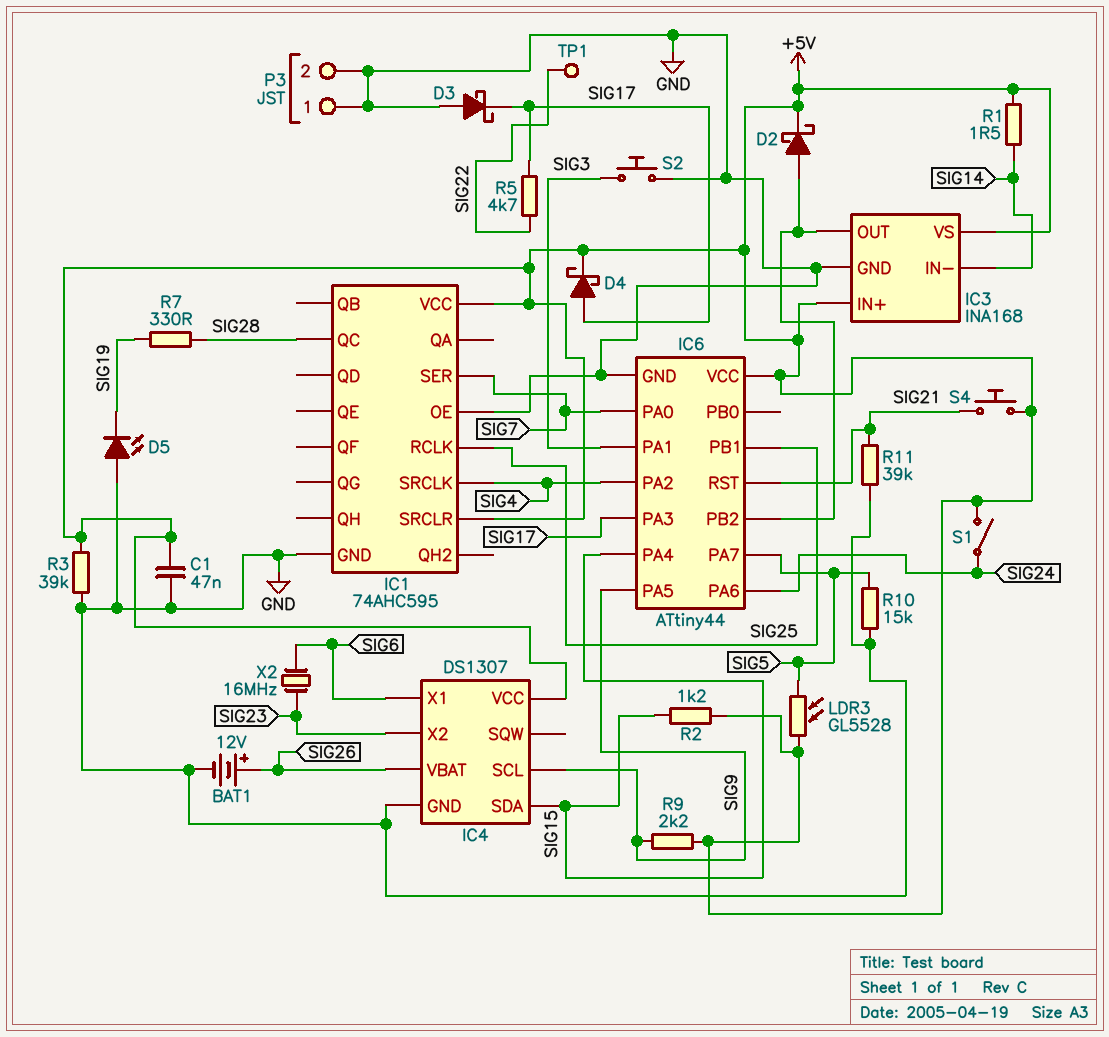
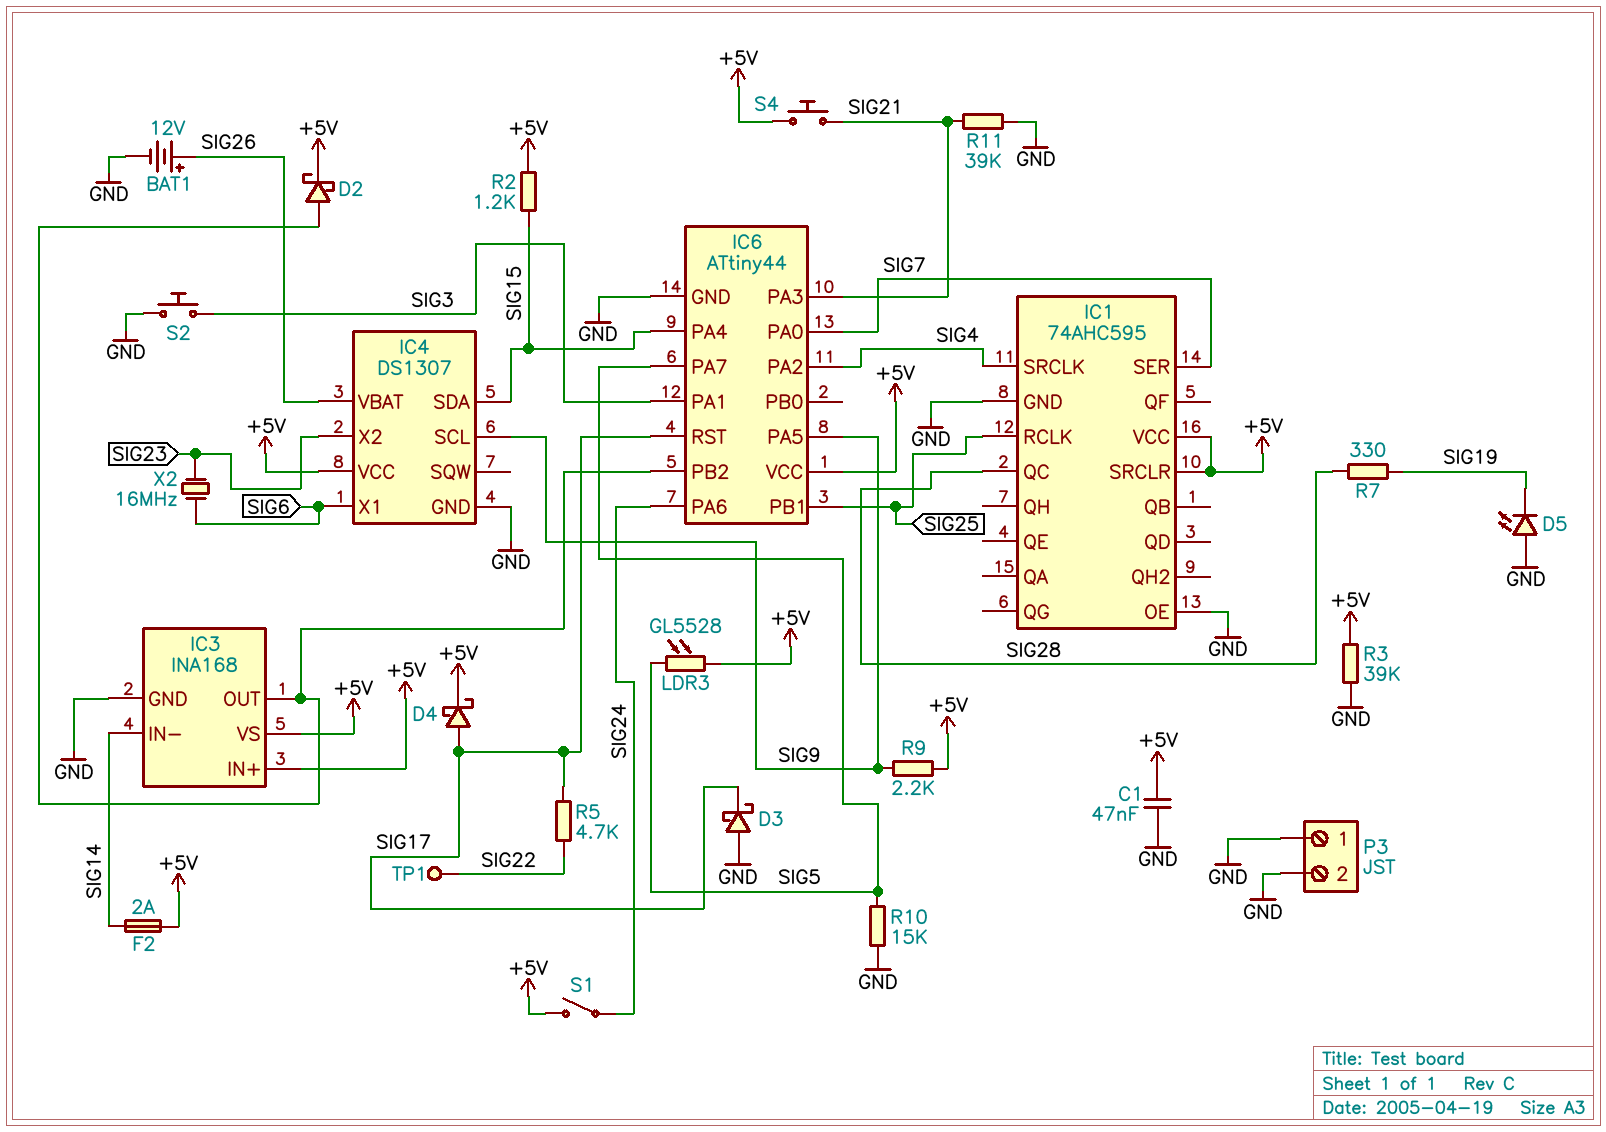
F2: none -> 2A (+5V, SIG14)
IC6 pin PA3: SIG17 -> SIG21
IC6 pin RST: SIG21 -> SIG17
R1: 1.5 (+5V, SIG14) -> none

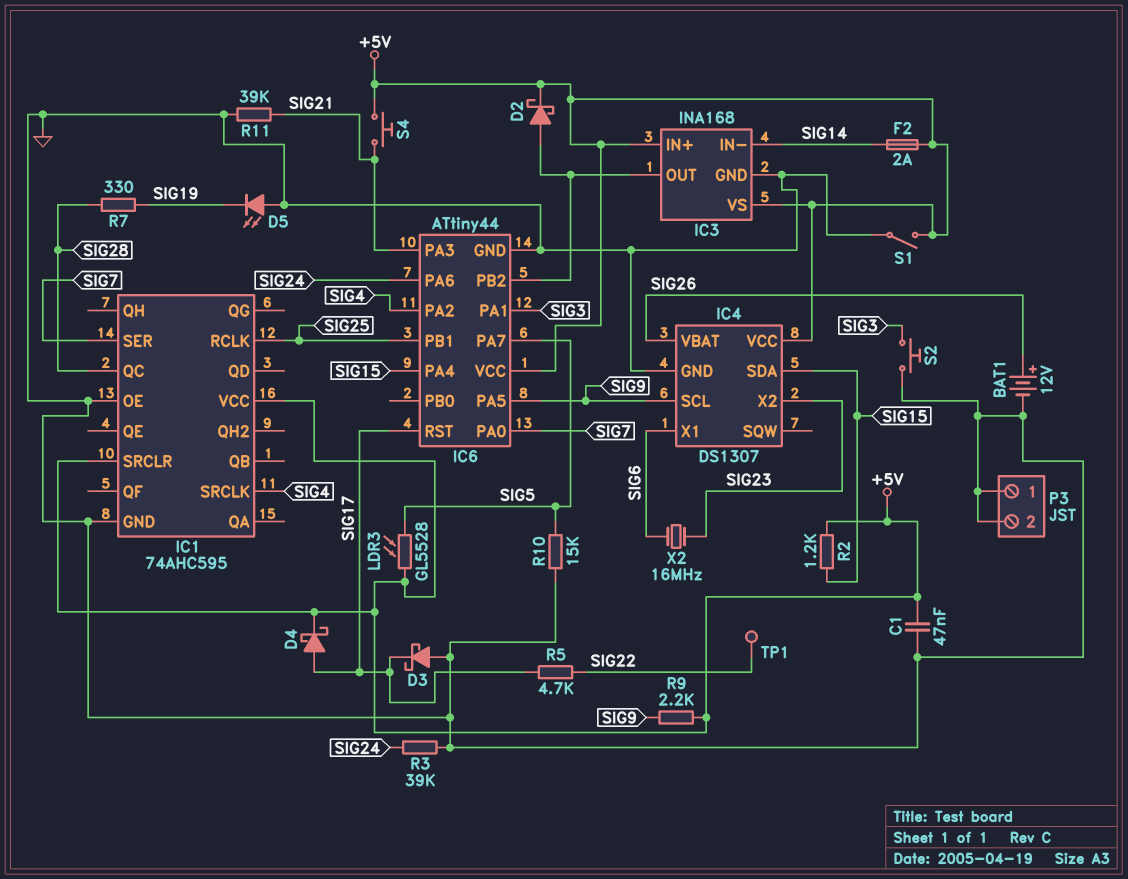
R3: 39k (+5V, GND) -> 39k (GND, SIG24)
S1: switch (+5V, SIG24) -> switch (+5V, GND)

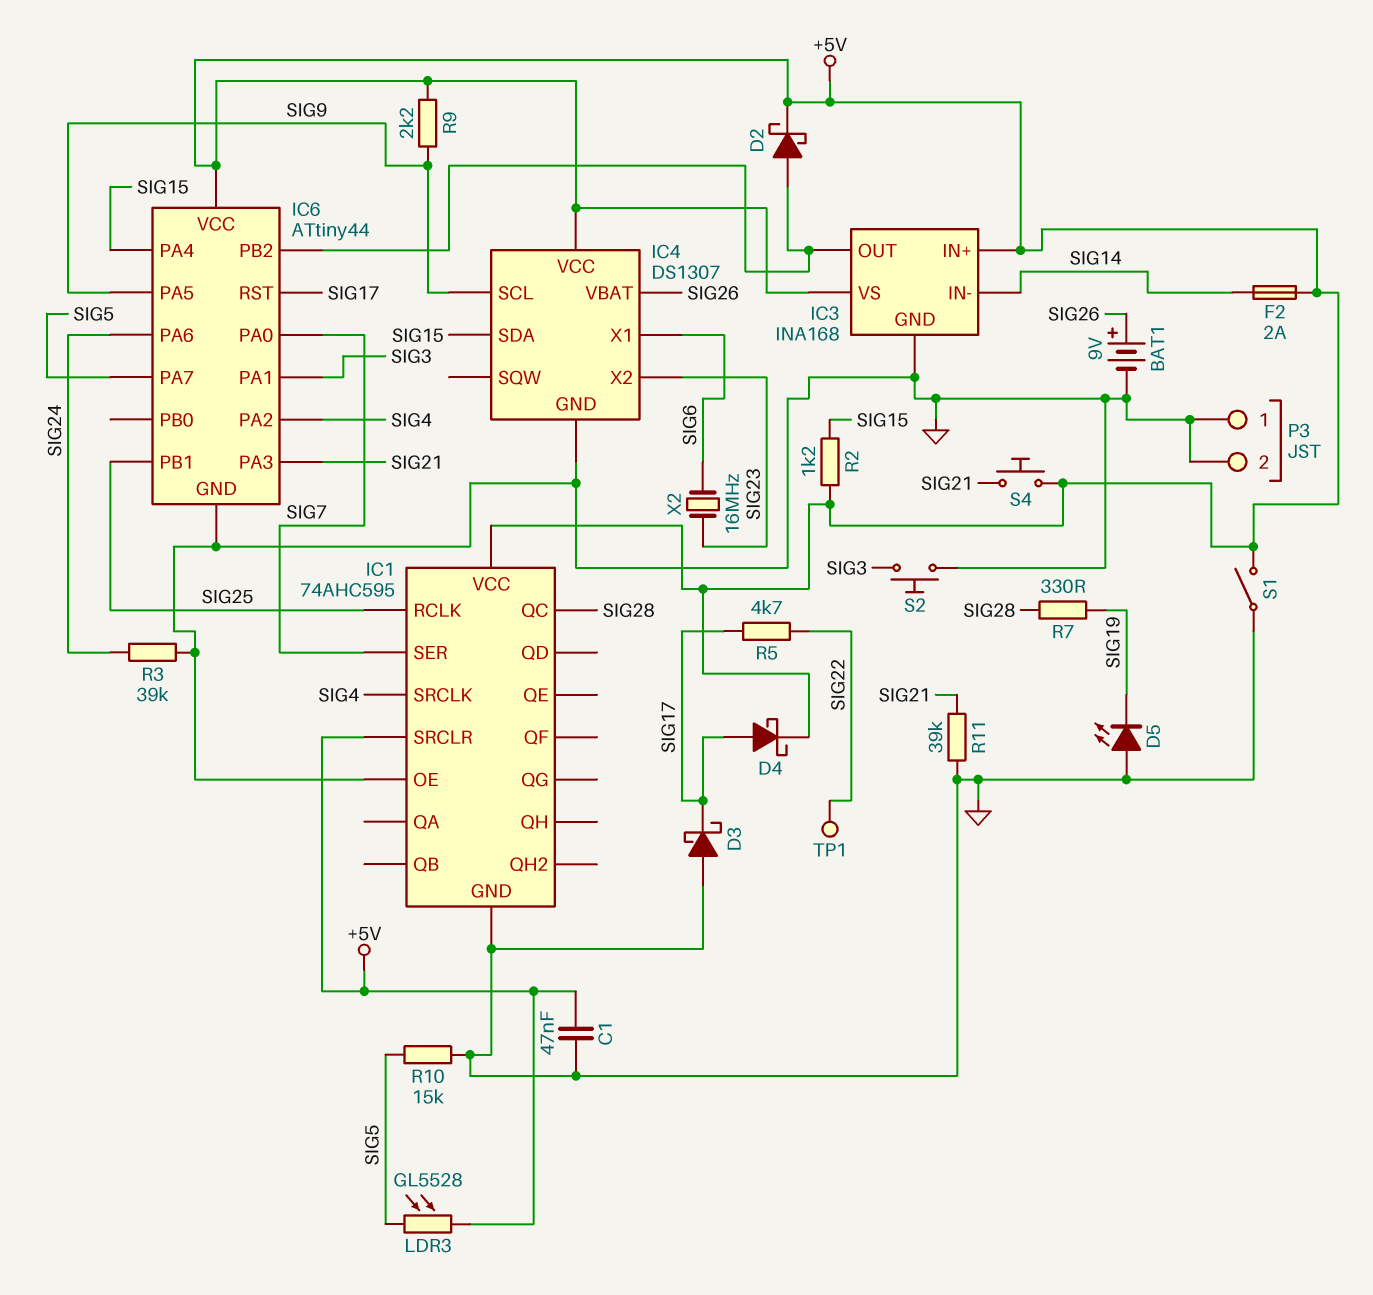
BAT1: 12V (plus SIG26, minus GND) -> 9V (plus SIG26, minus GND)

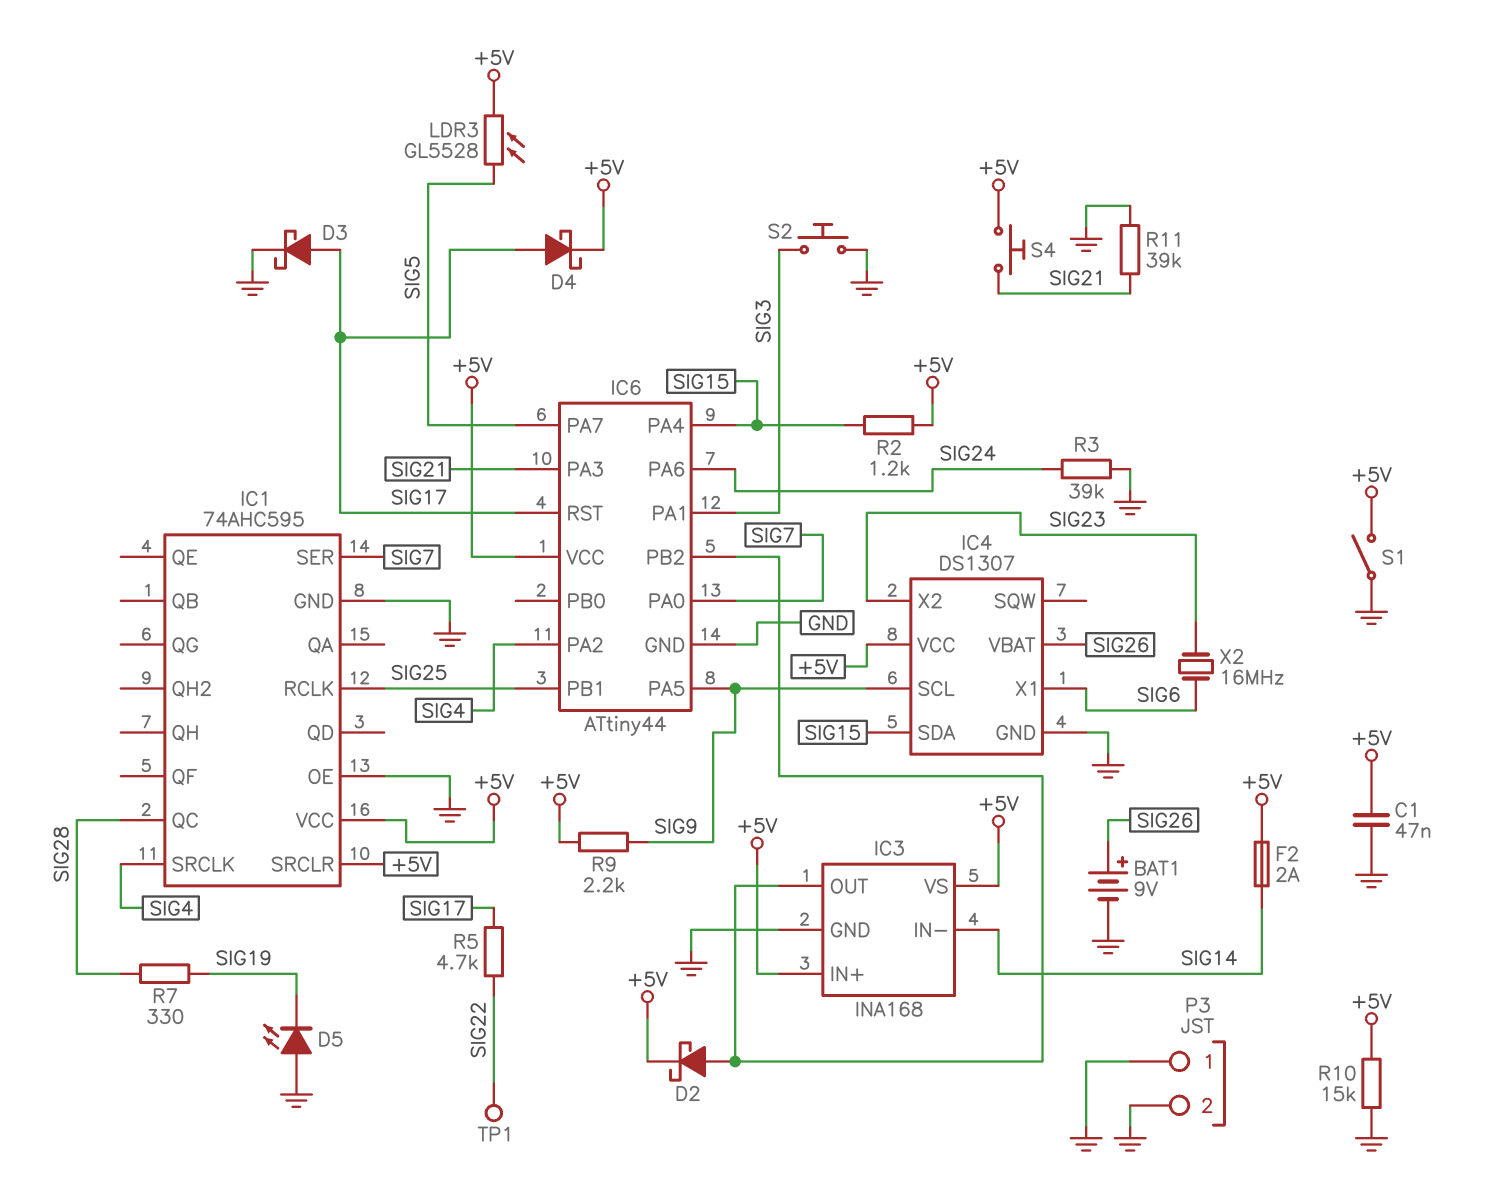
D3: schottky (A GND, K SIG17) -> schottky (A SIG17, K GND)
R10: 15k (GND, SIG5) -> 15k (+5V, GND)

